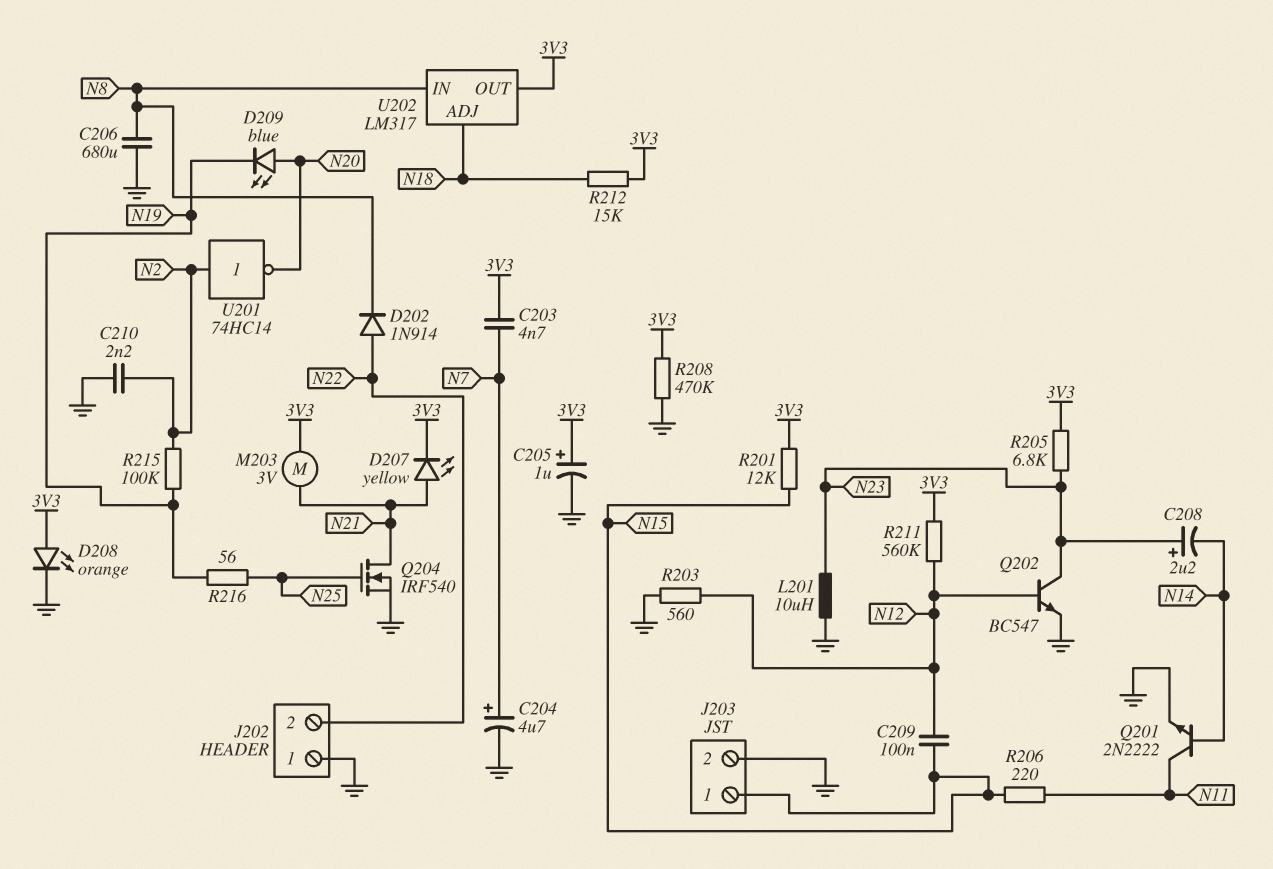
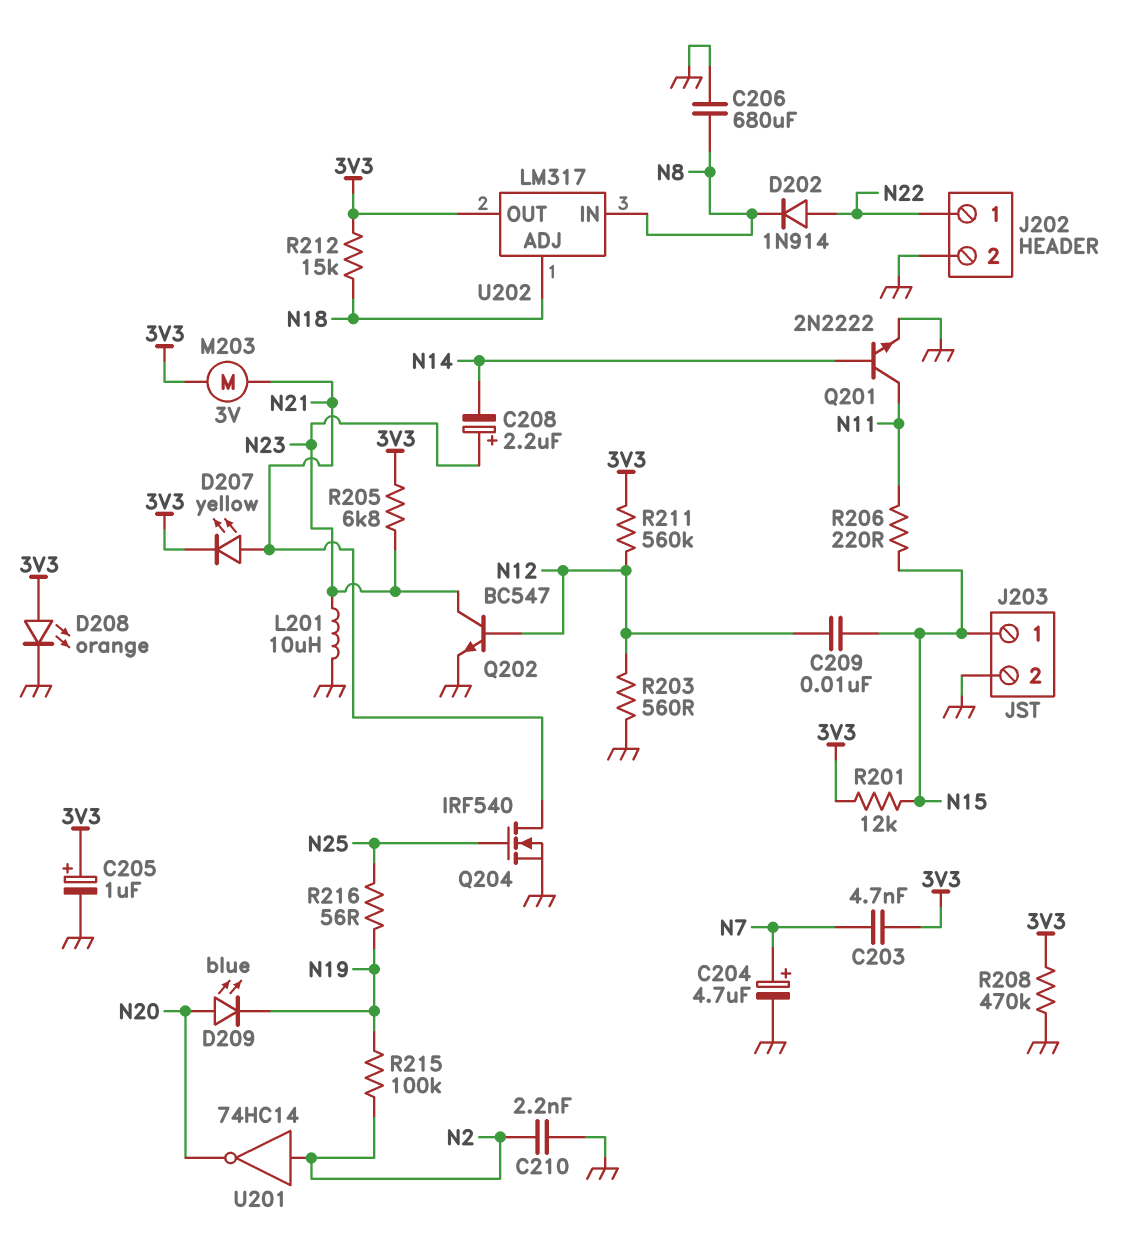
C209: 100nF (N12, N15) -> 10nF (N12, N15)
J202 pin 1: GND -> N22
J202 pin 2: N22 -> GND

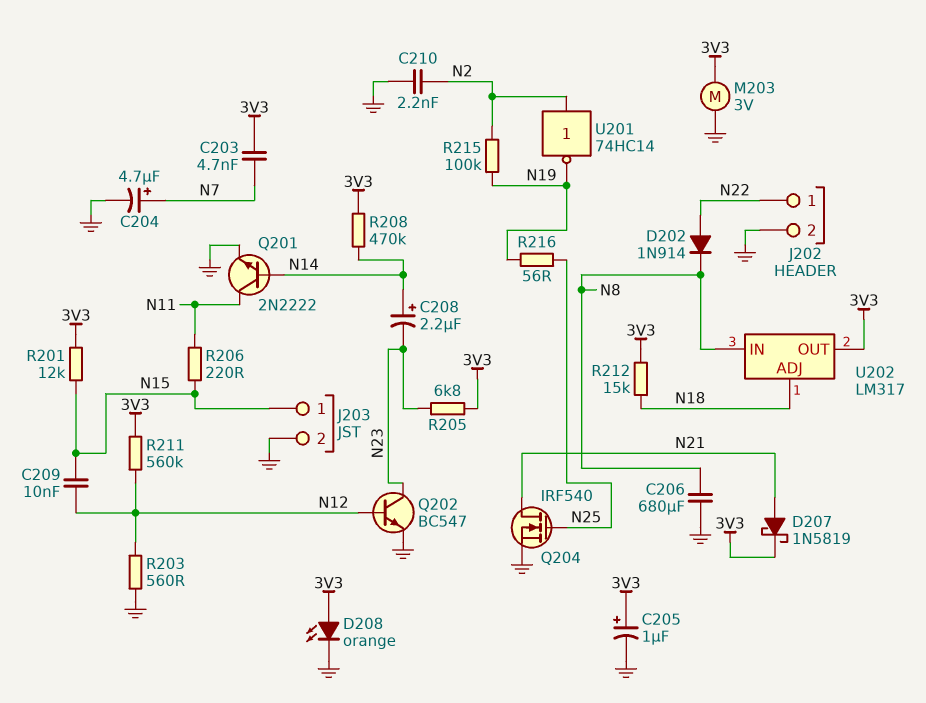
C208: 2.2uF (plus N23, minus N14) -> 2.2uF (plus N14, minus N23)
D207: LED yellow (A N21, K 3V3) -> schottky 1N5819 (A N21, K 3V3)
D209: LED blue (A N20, K N19) -> none
L201: 10uH (GND, N23) -> none
M203: motor 3V (3V3, N21) -> motor 3V (3V3, GND)
R208: 470k (3V3, GND) -> 470k (3V3, N14)
U201: NOT 74HC14 (in N2, out N20) -> NOT 74HC14 (in N2, out N19)

